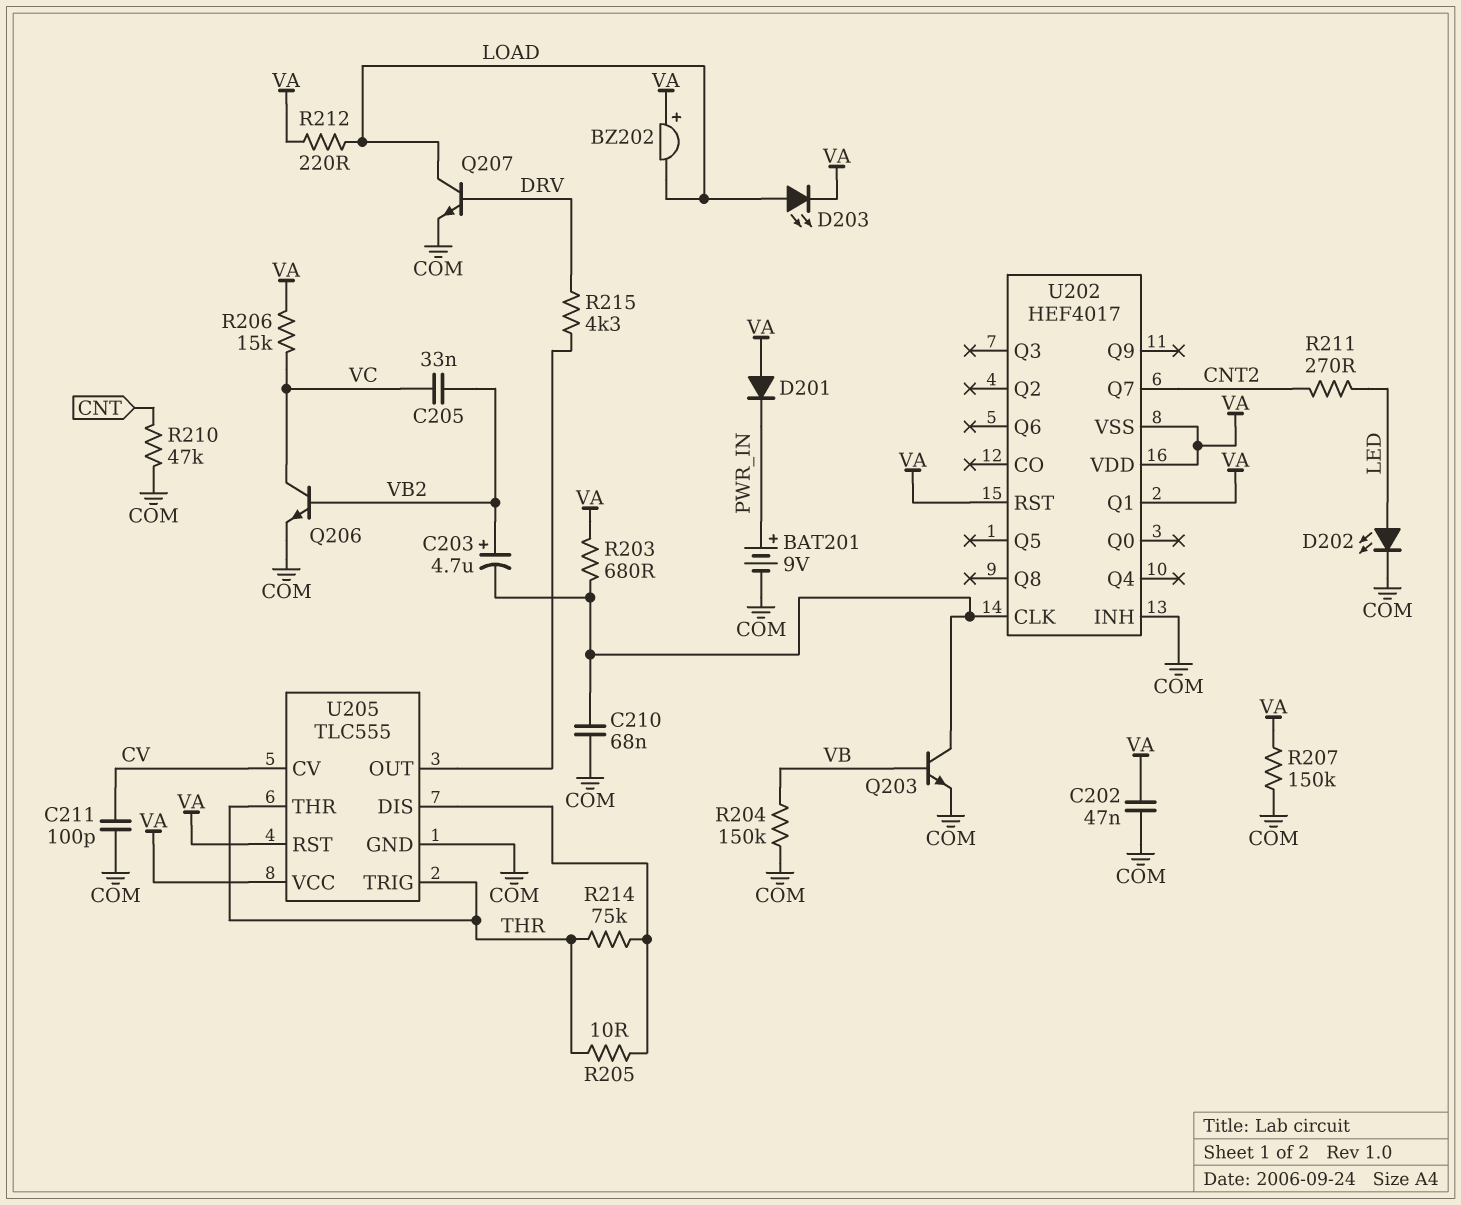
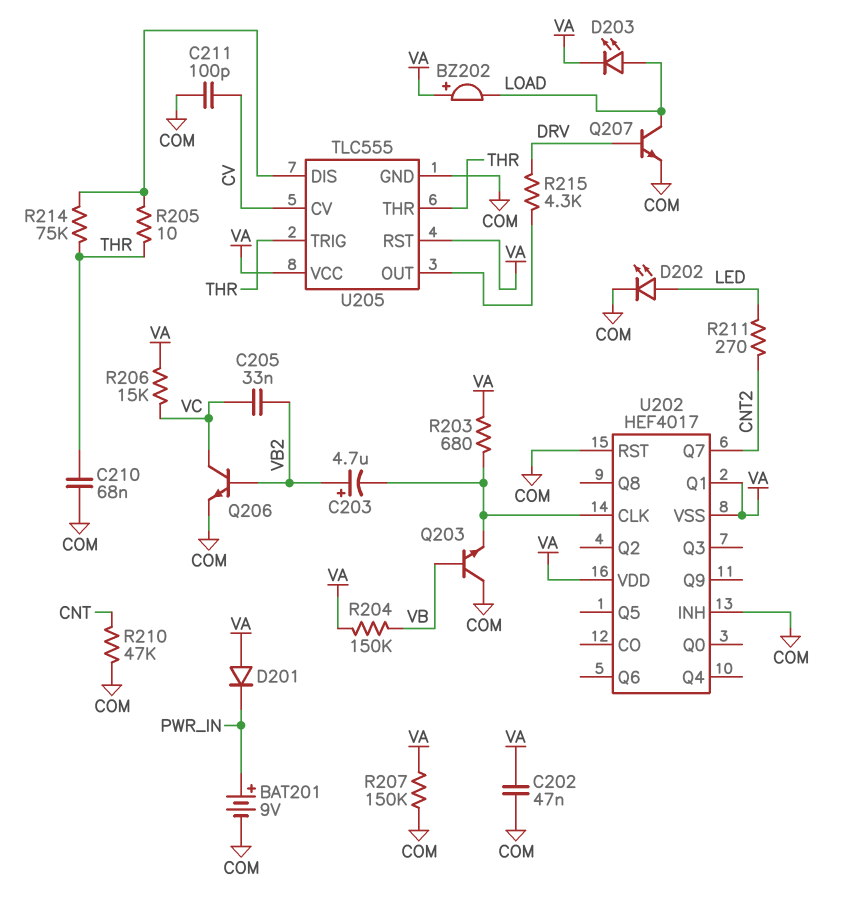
C210: 68nF (COM, U202/CLK) -> 68nF (COM, THR)
Q203: NPN (B VB, C U202/CLK, E COM) -> NPN (B VB, C COM, E U202/CLK)
R204: 150k (COM, VB) -> 150k (VA, VB)
R212: 220 (LOAD, VA) -> none
U202 pin RST: VA -> COM

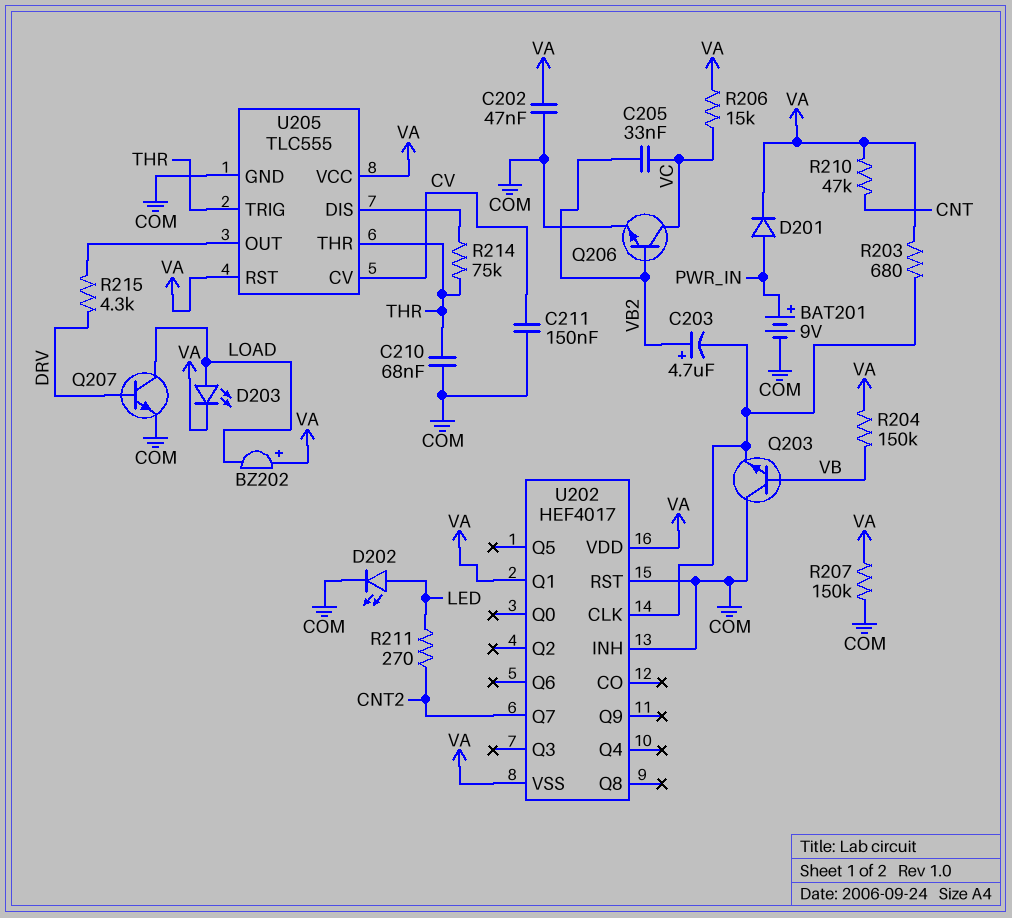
C211: 100pF (COM, CV) -> 150nF (COM, CV)
D201: diode (A VA, K PWR_IN) -> diode (A PWR_IN, K VA)
R205: 10 (THR, U205/DIS) -> none
R210: 47k (CNT, COM) -> 47k (CNT, VA)

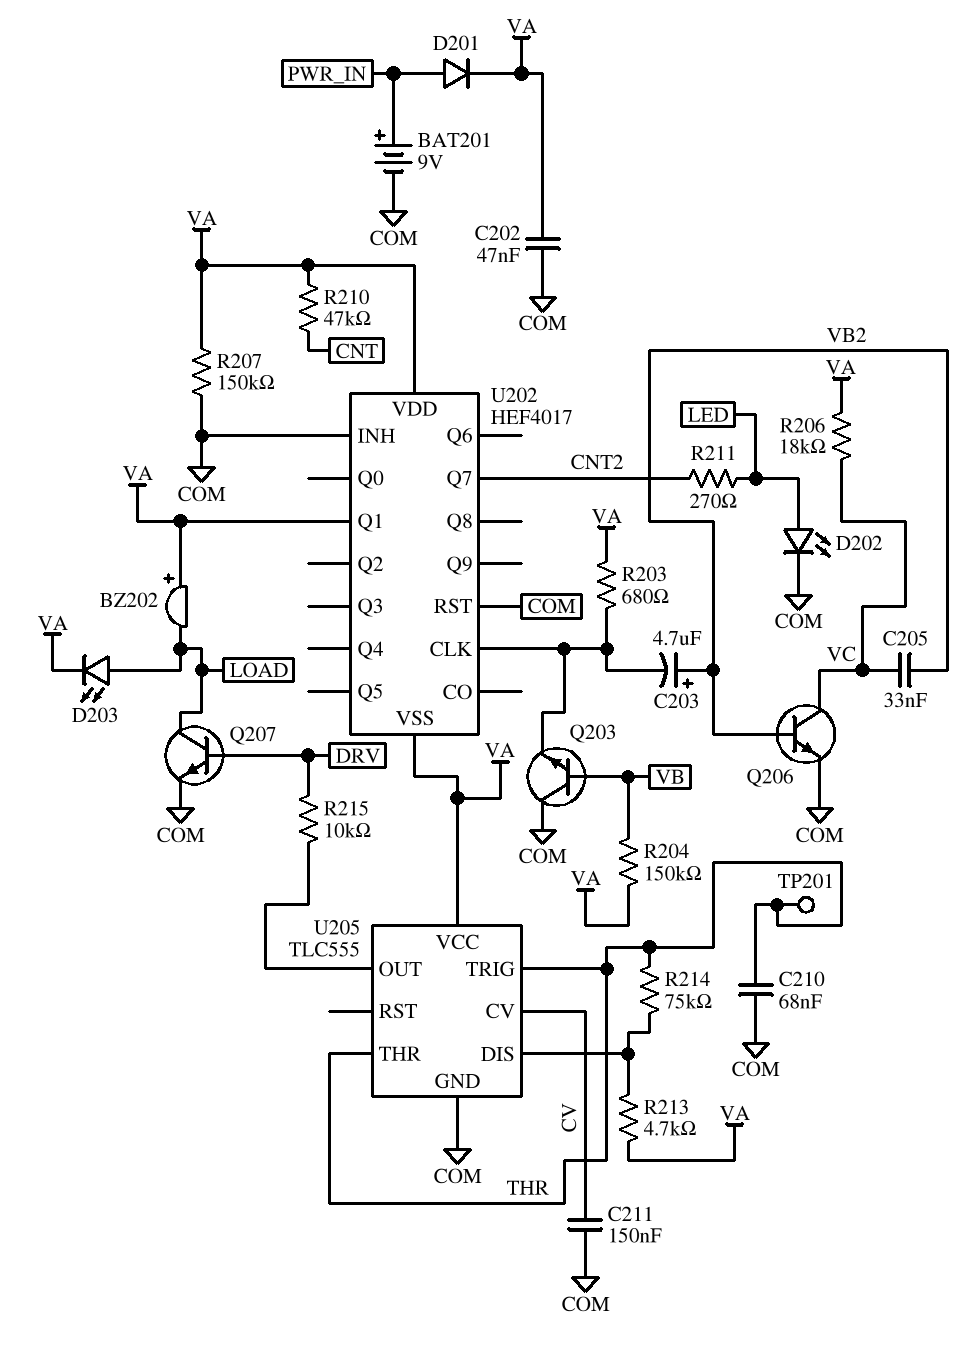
R206: 15k (VA, VC) -> 18k (VA, VC)
R213: none -> 4.7k (U205/DIS, VA)
R215: 4.3k (DRV, U205/OUT) -> 10k (DRV, U205/OUT)
TP201: none -> test point (THR)
U205 pin RST: VA -> none

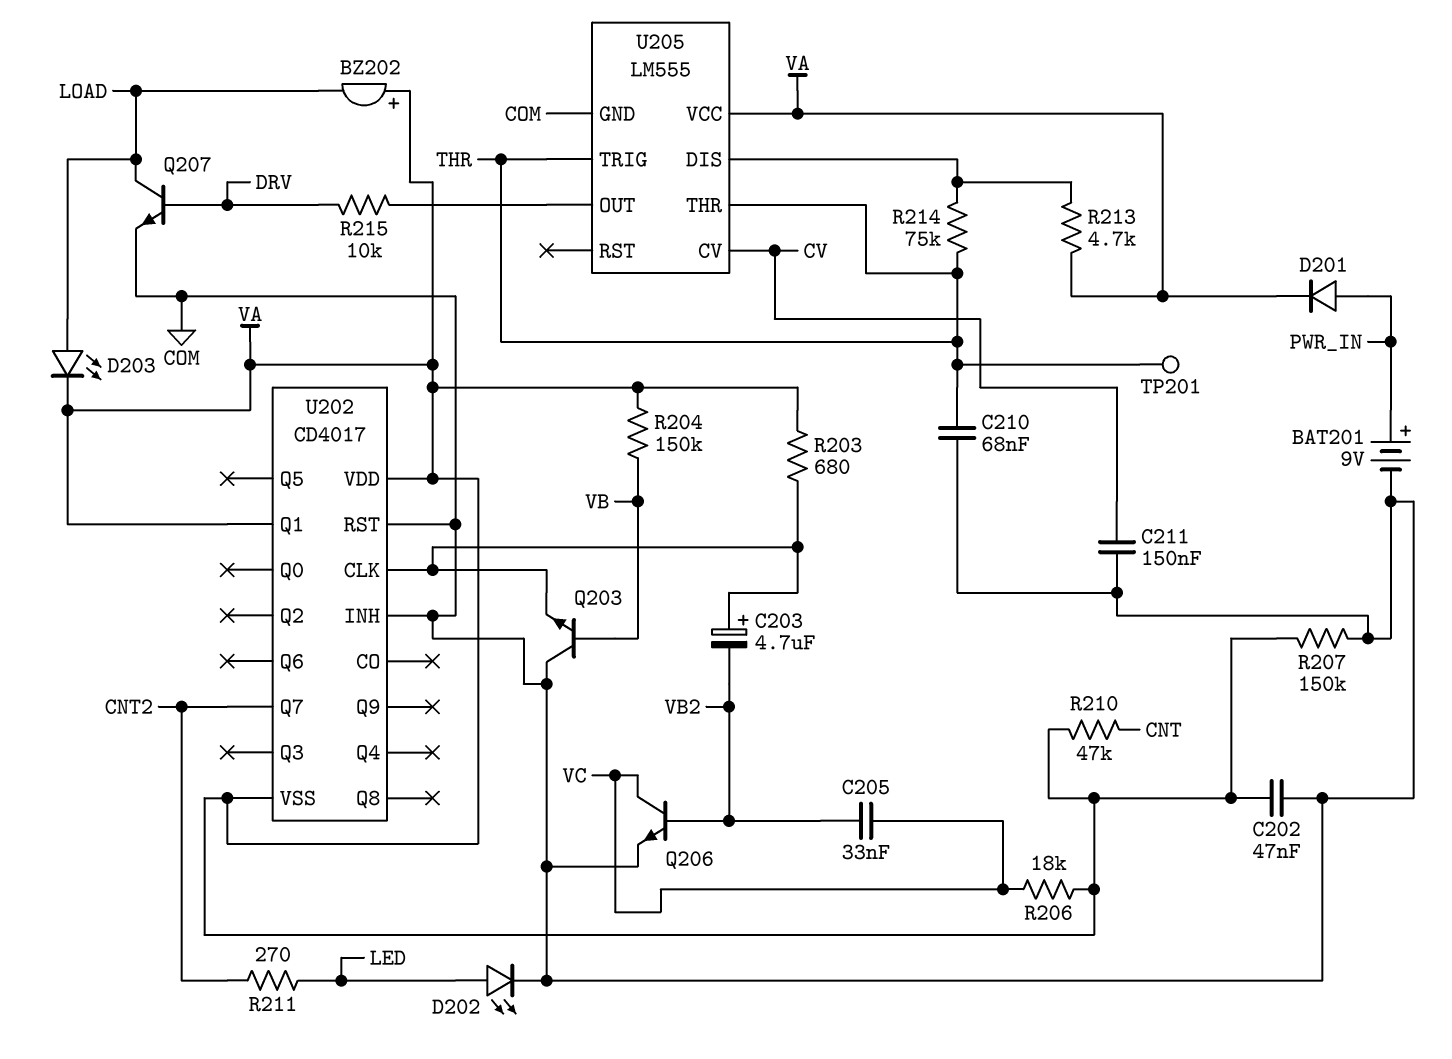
C203: 4.7uF (plus VB2, minus U202/CLK) -> 4.7uF (plus U202/CLK, minus VB2)
U202: HEF4017 -> CD4017
U205: TLC555 -> LM555

